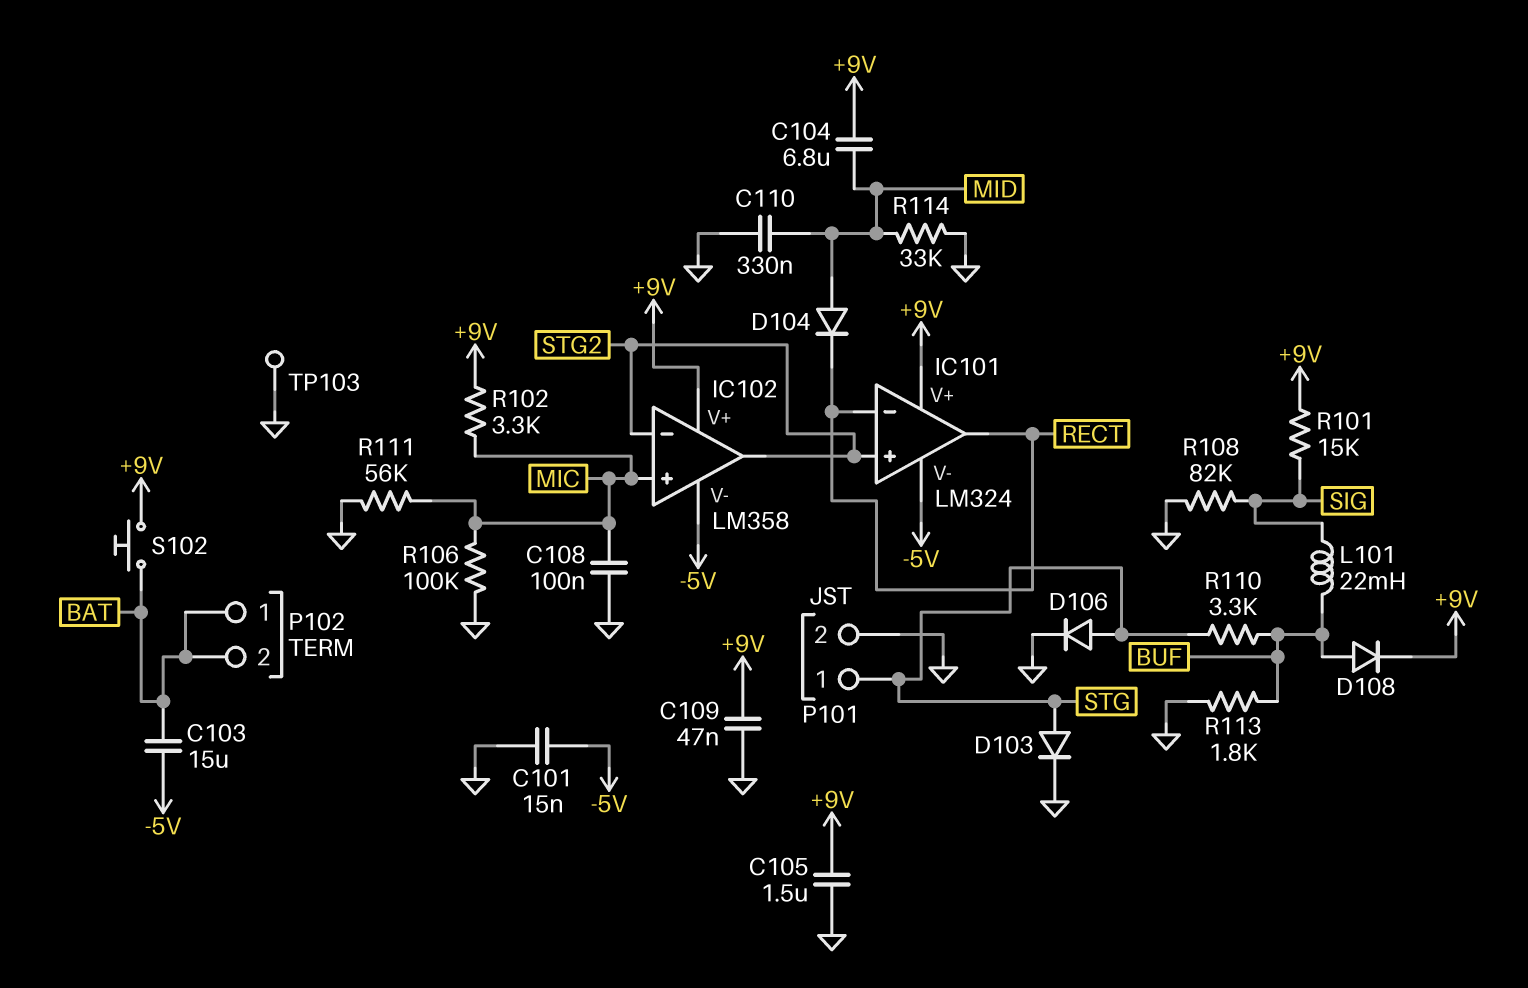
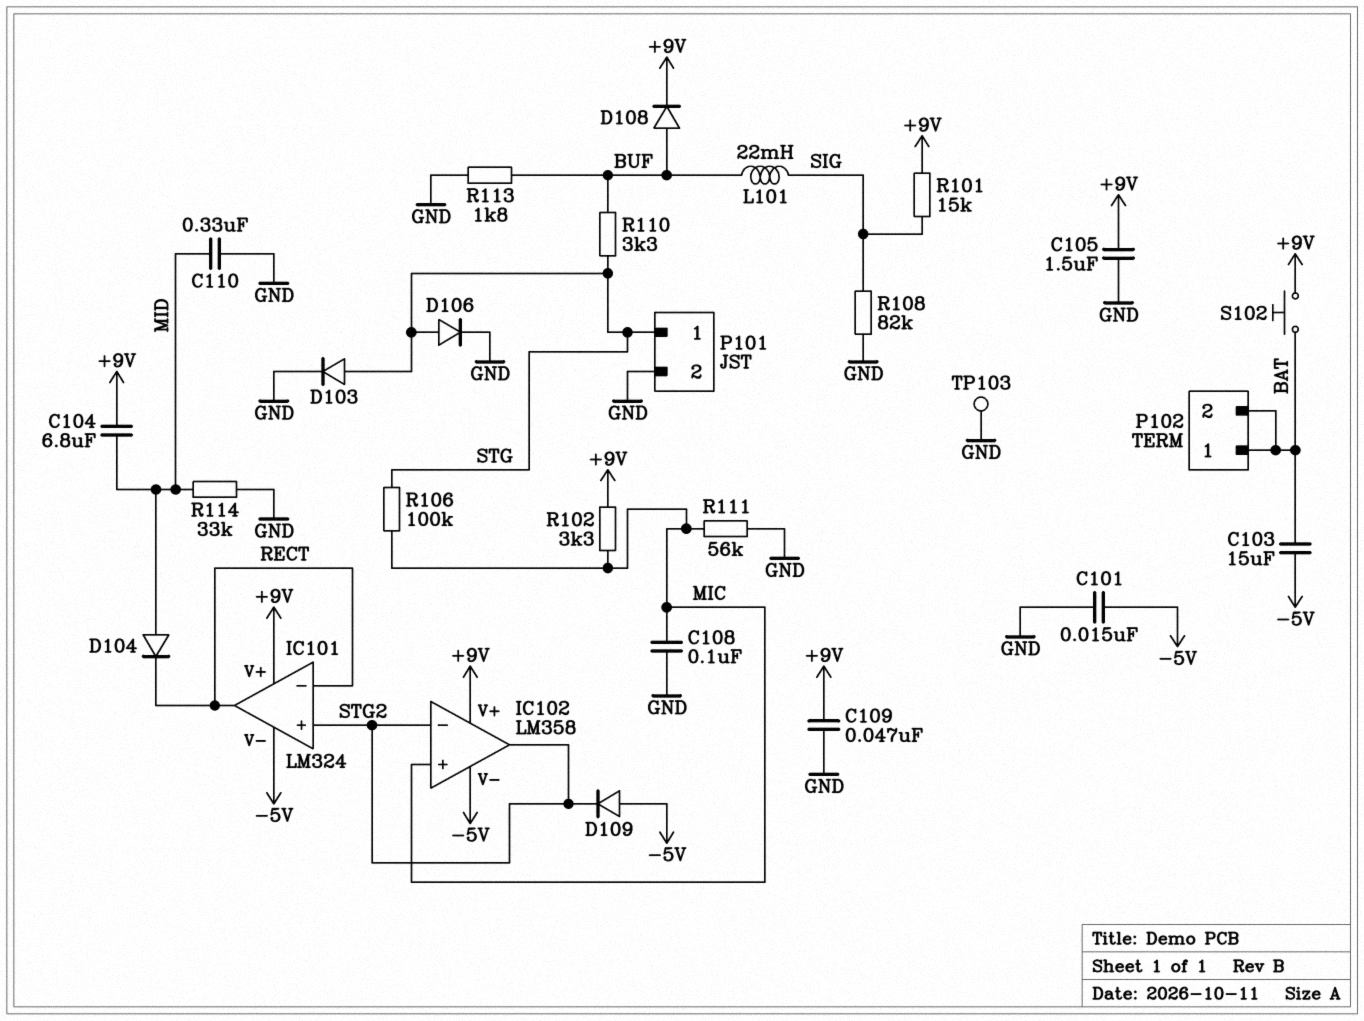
D109: none -> diode (A -5V, K STG2)
R106: 100k (GND, MIC) -> 100k (MIC, STG)

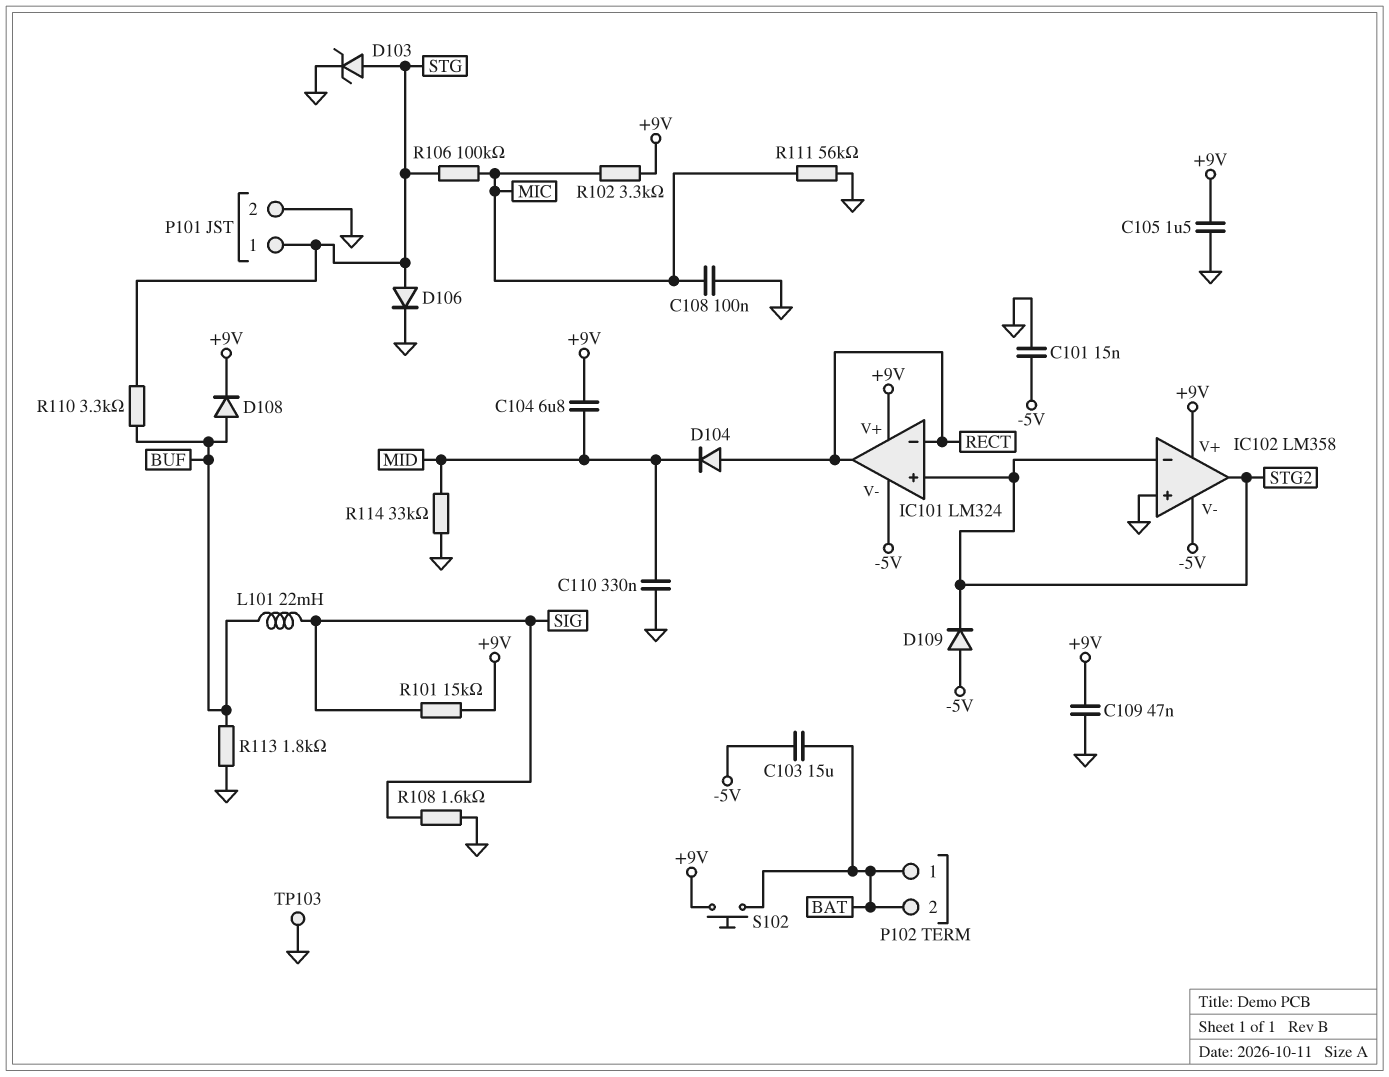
D103: diode (A STG, K GND) -> zener (A STG, K GND)
D104: diode (A MID, K RECT) -> diode (A RECT, K MID)
IC102 pin in+: MIC -> GND
R108: 82k (GND, SIG) -> 1.6k (GND, SIG)

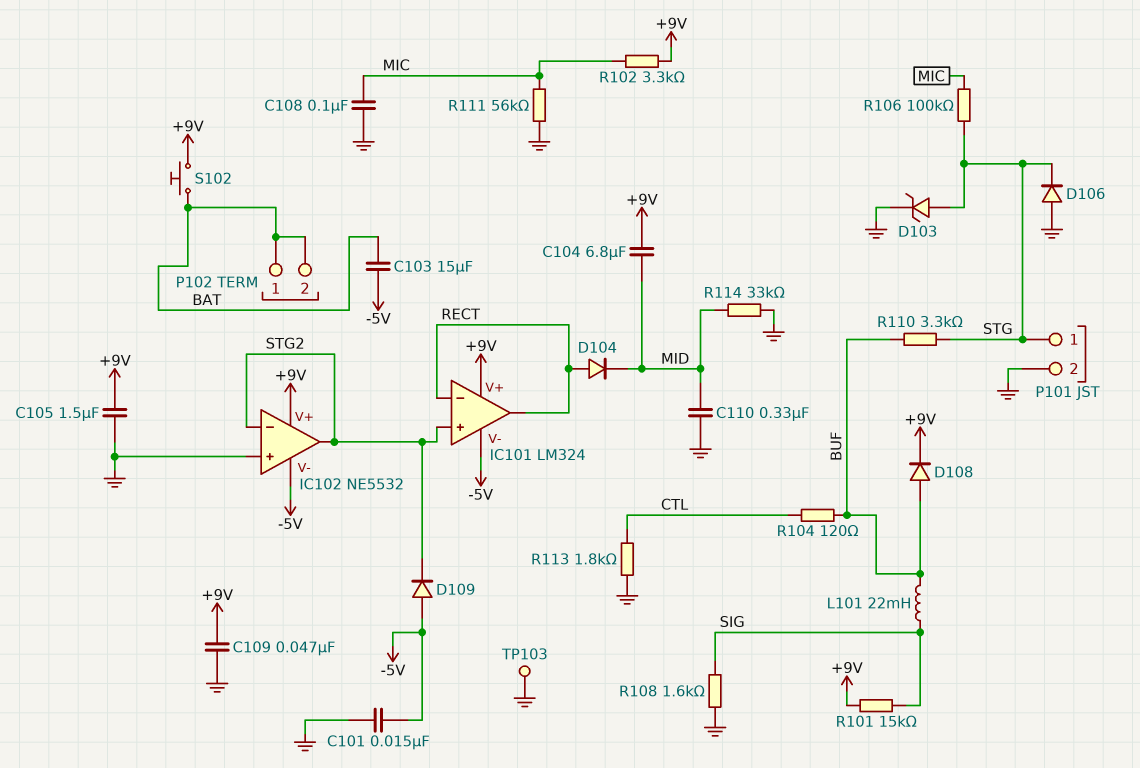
D106: diode (A STG, K GND) -> diode (A GND, K STG)
IC102: LM358 -> NE5532
R104: none -> 120 (BUF, CTL)
R113: 1.8k (BUF, GND) -> 1.8k (CTL, GND)

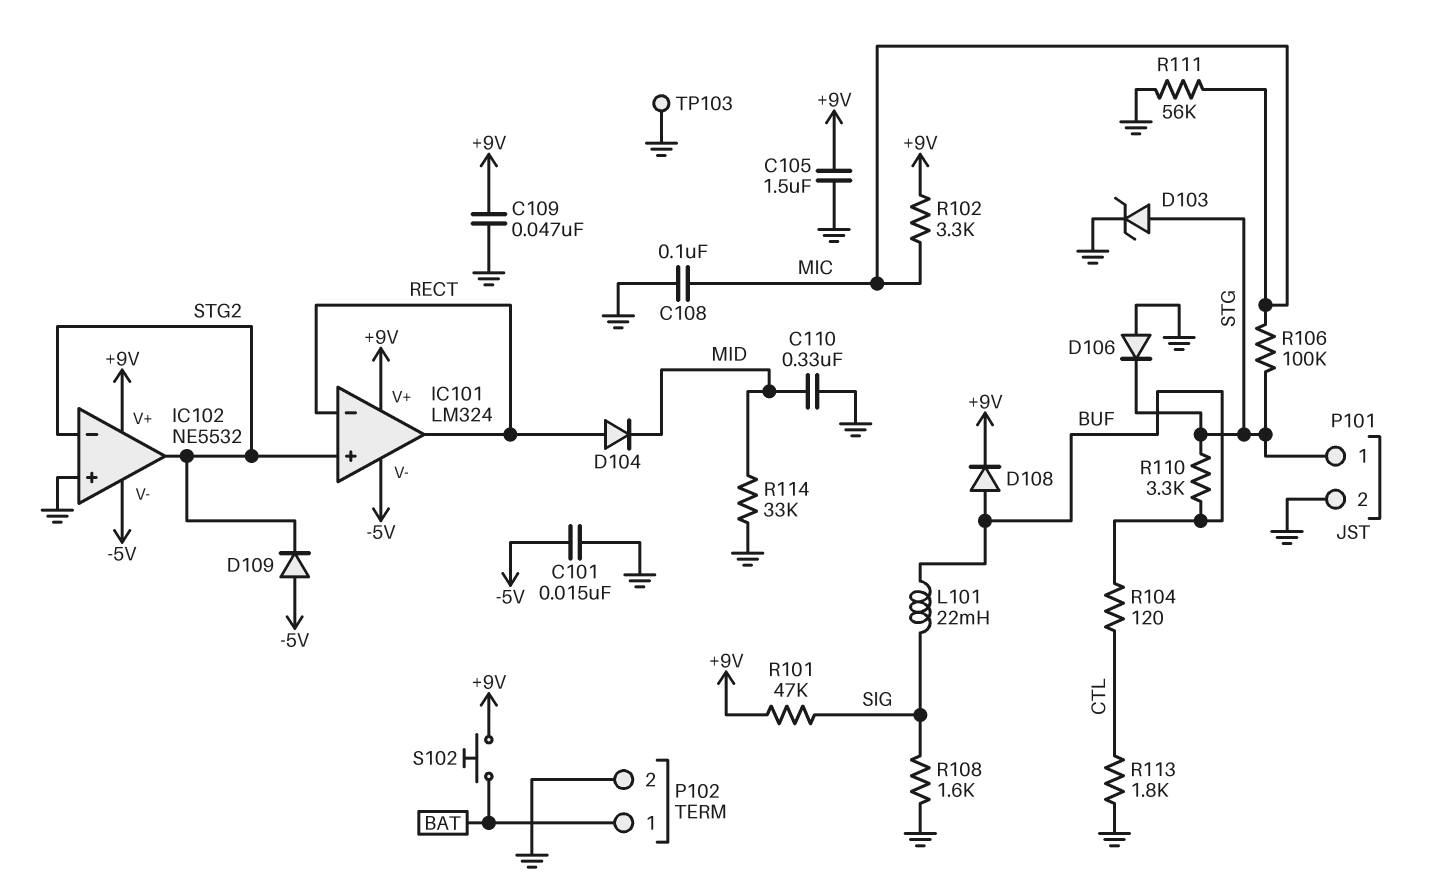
C103: 15uF (-5V, BAT) -> none
C104: 6.8uF (+9V, MID) -> none
P102 pin 2: BAT -> GND
R101: 15k (+9V, SIG) -> 47k (+9V, SIG)

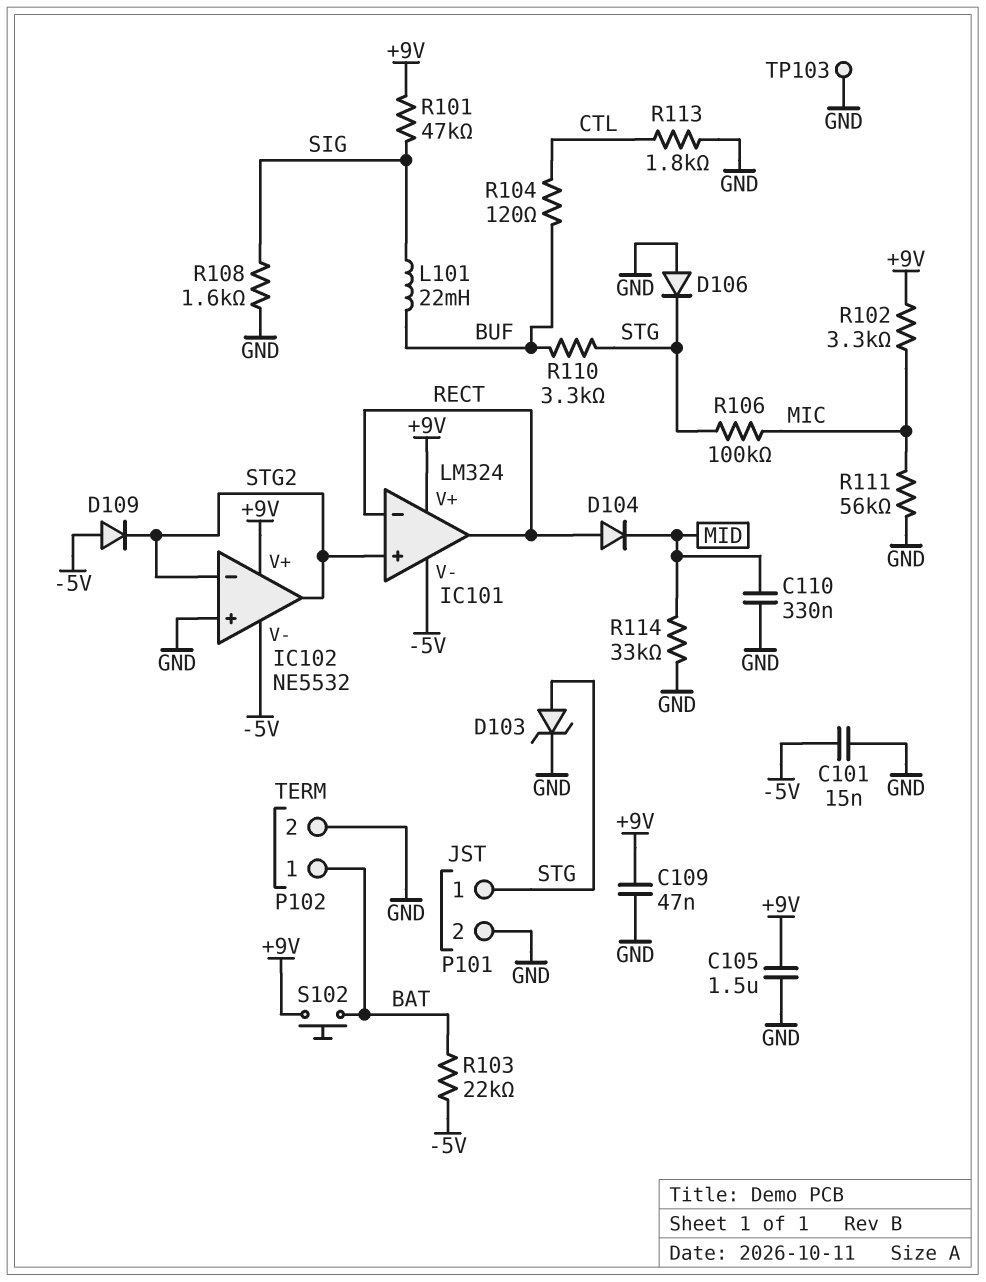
C108: 100nF (GND, MIC) -> none
D108: diode (A BUF, K +9V) -> none
R103: none -> 22k (-5V, BAT)

